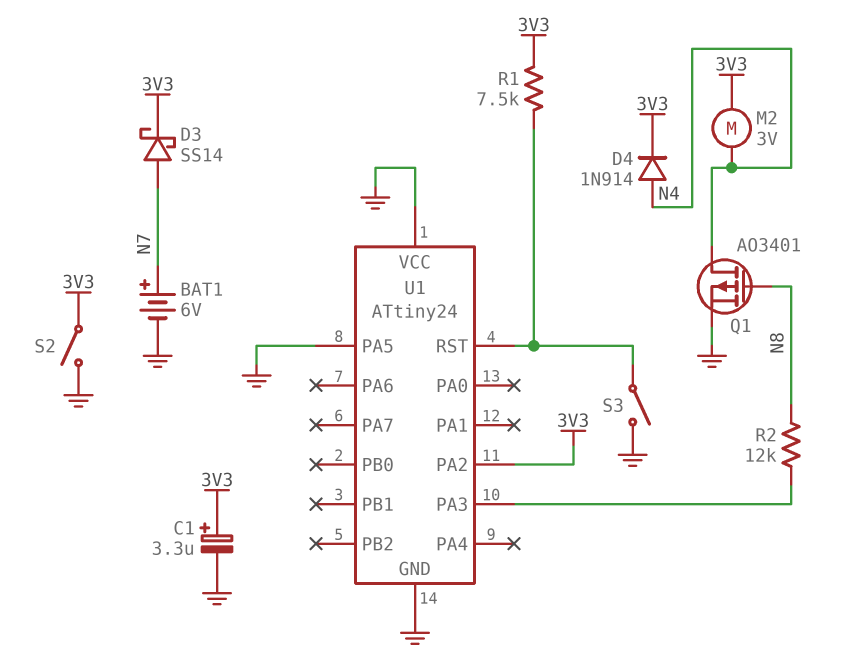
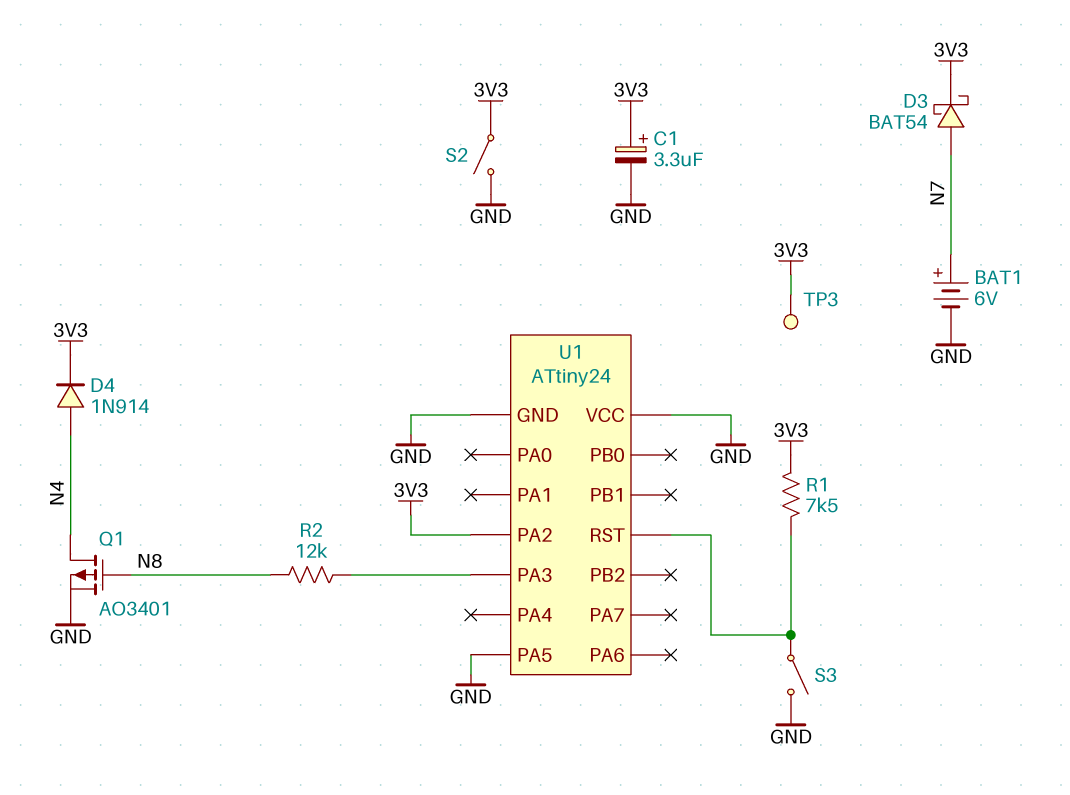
D3: schottky SS14 (A N7, K 3V3) -> schottky BAT54 (A N7, K 3V3)
M2: motor 3V (3V3, N4) -> none
TP3: none -> test point (3V3)

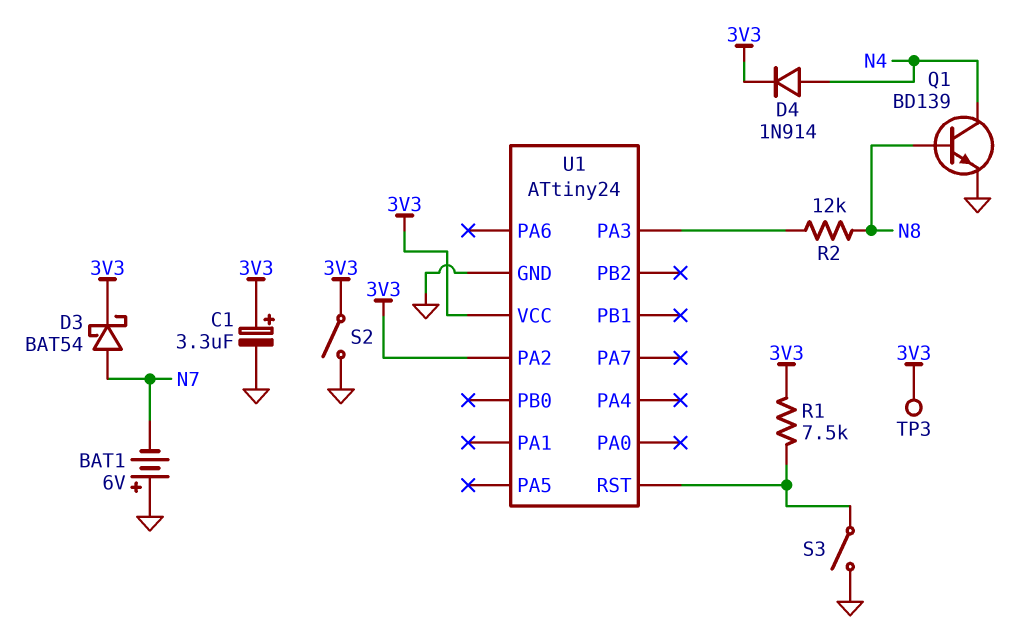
BAT1: 6V (plus N7, minus GND) -> 6V (plus GND, minus N7)
Q1: PMOS AO3401 (G N8, D N4, S GND) -> NPN BD139 (B N8, C N4, E GND)
U1 pin PA5: GND -> none
U1 pin VCC: GND -> 3V3

